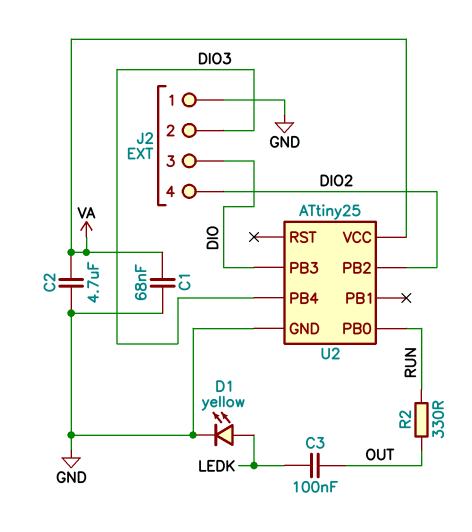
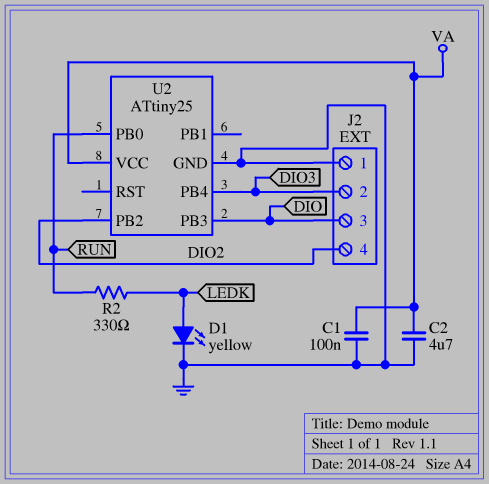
C1: 68nF (GND, VA) -> 100nF (GND, VA)
C3: 100nF (LEDK, OUT) -> none
R2: 330 (OUT, RUN) -> 330 (LEDK, RUN)

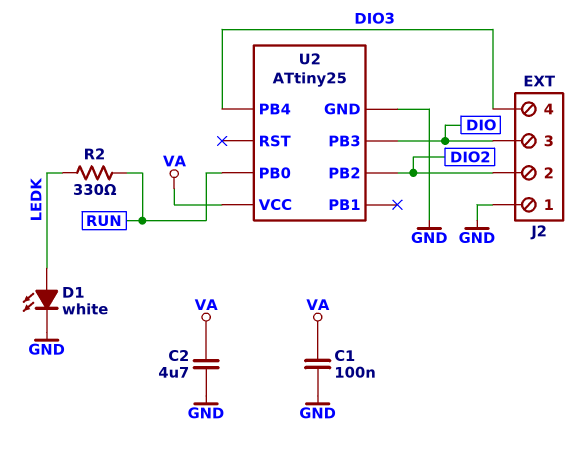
D1: LED yellow (A LEDK, K GND) -> LED white (A LEDK, K GND)
J2 pin 2: DIO3 -> DIO2
J2 pin 4: DIO2 -> DIO3

